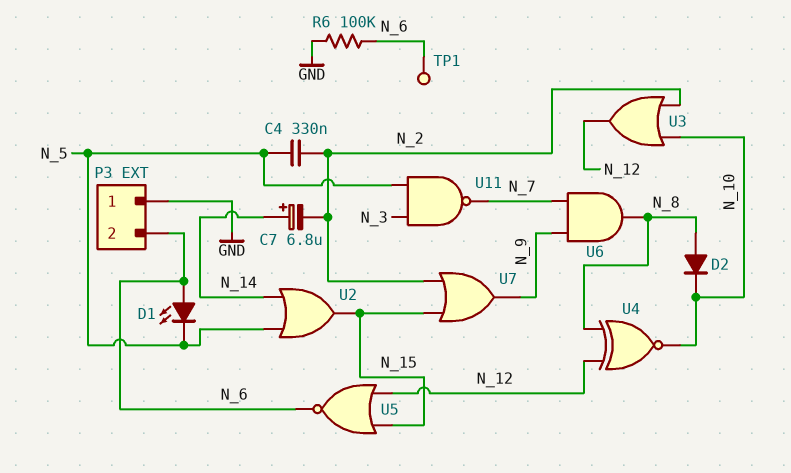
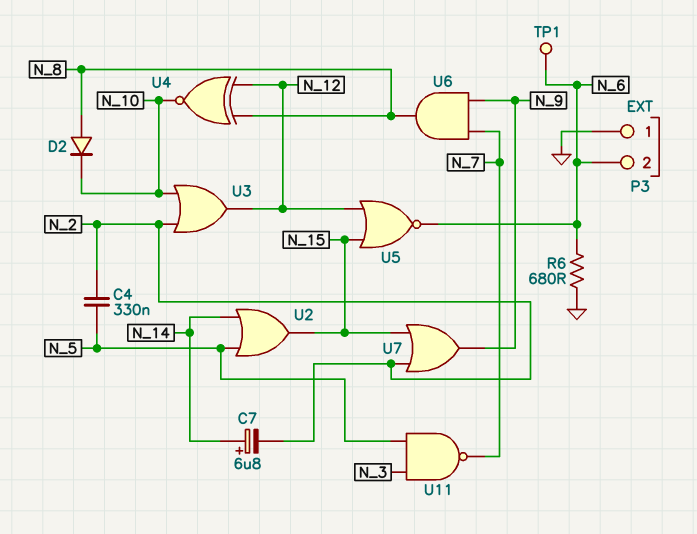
D1: LED (A N_6, K N_5) -> none
R6: 100k (GND, N_6) -> 680 (GND, N_6)

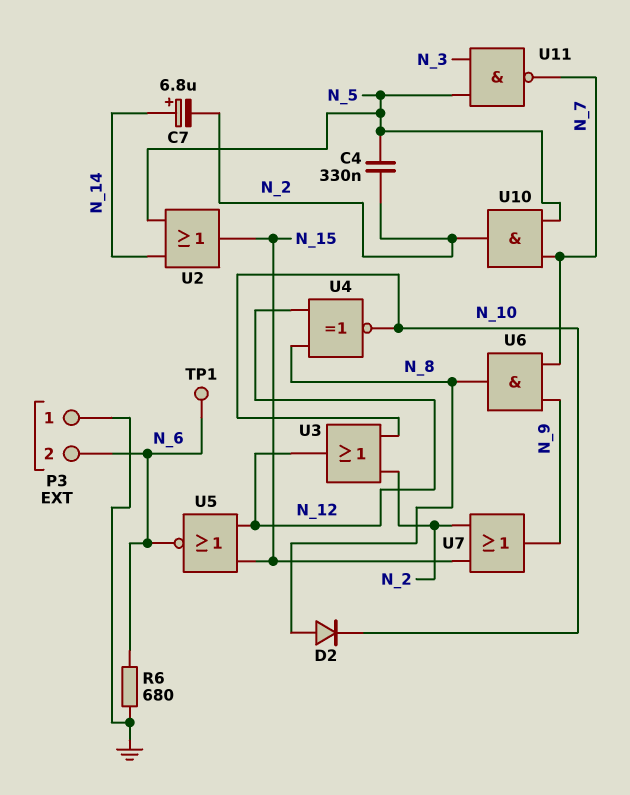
U10: none -> AND (in N_5, in N_7, out N_2)

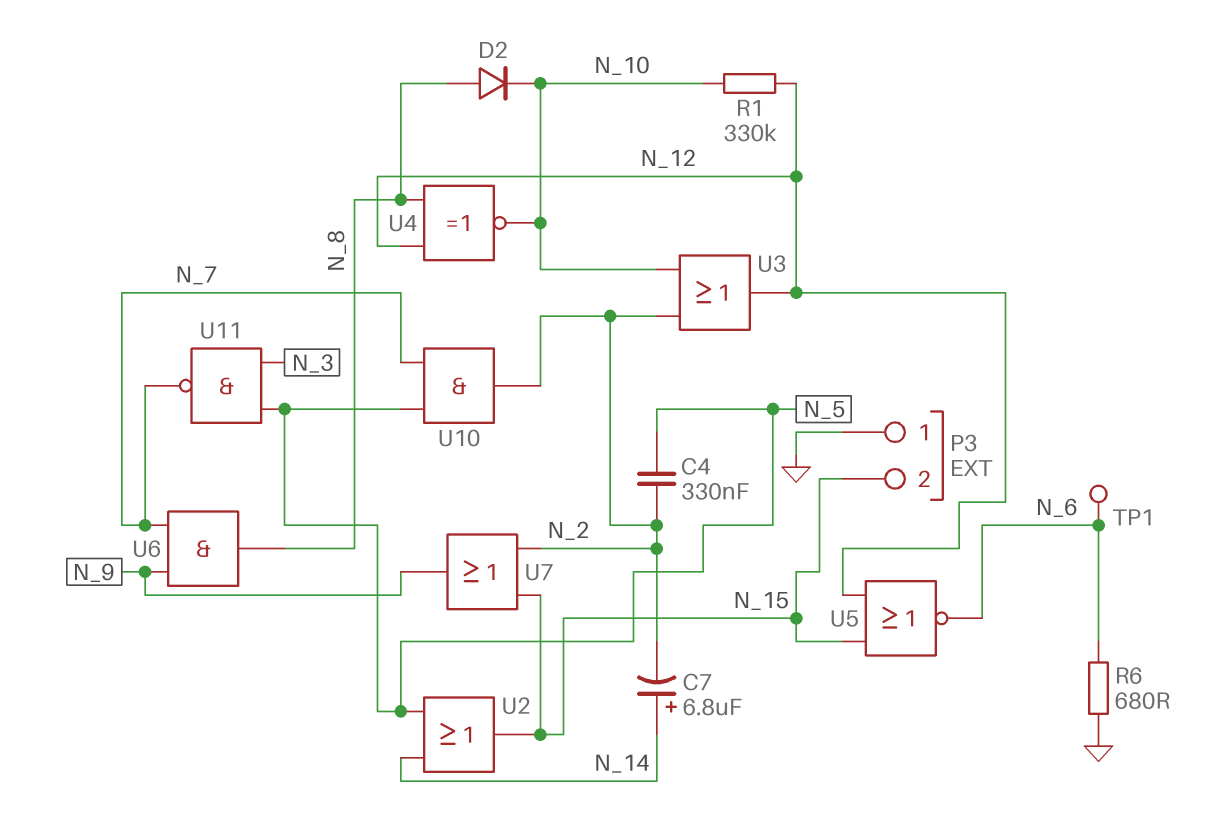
P3 pin 2: N_6 -> N_15
R1: none -> 330k (N_10, N_12)

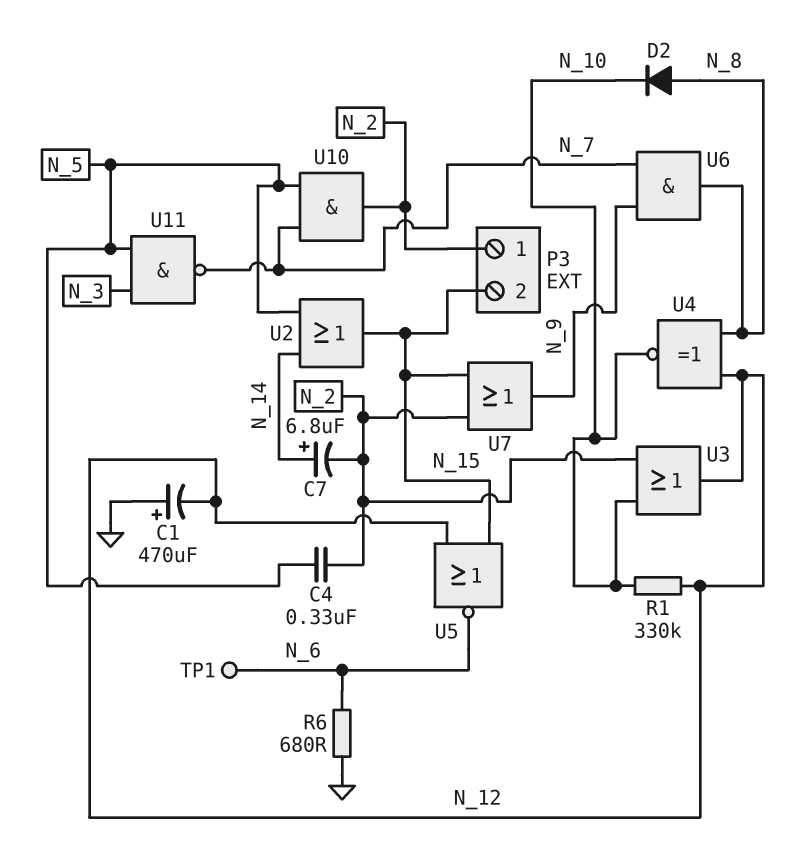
C1: none -> 470uF (plus GND, minus N_12)
P3 pin 1: GND -> N_2

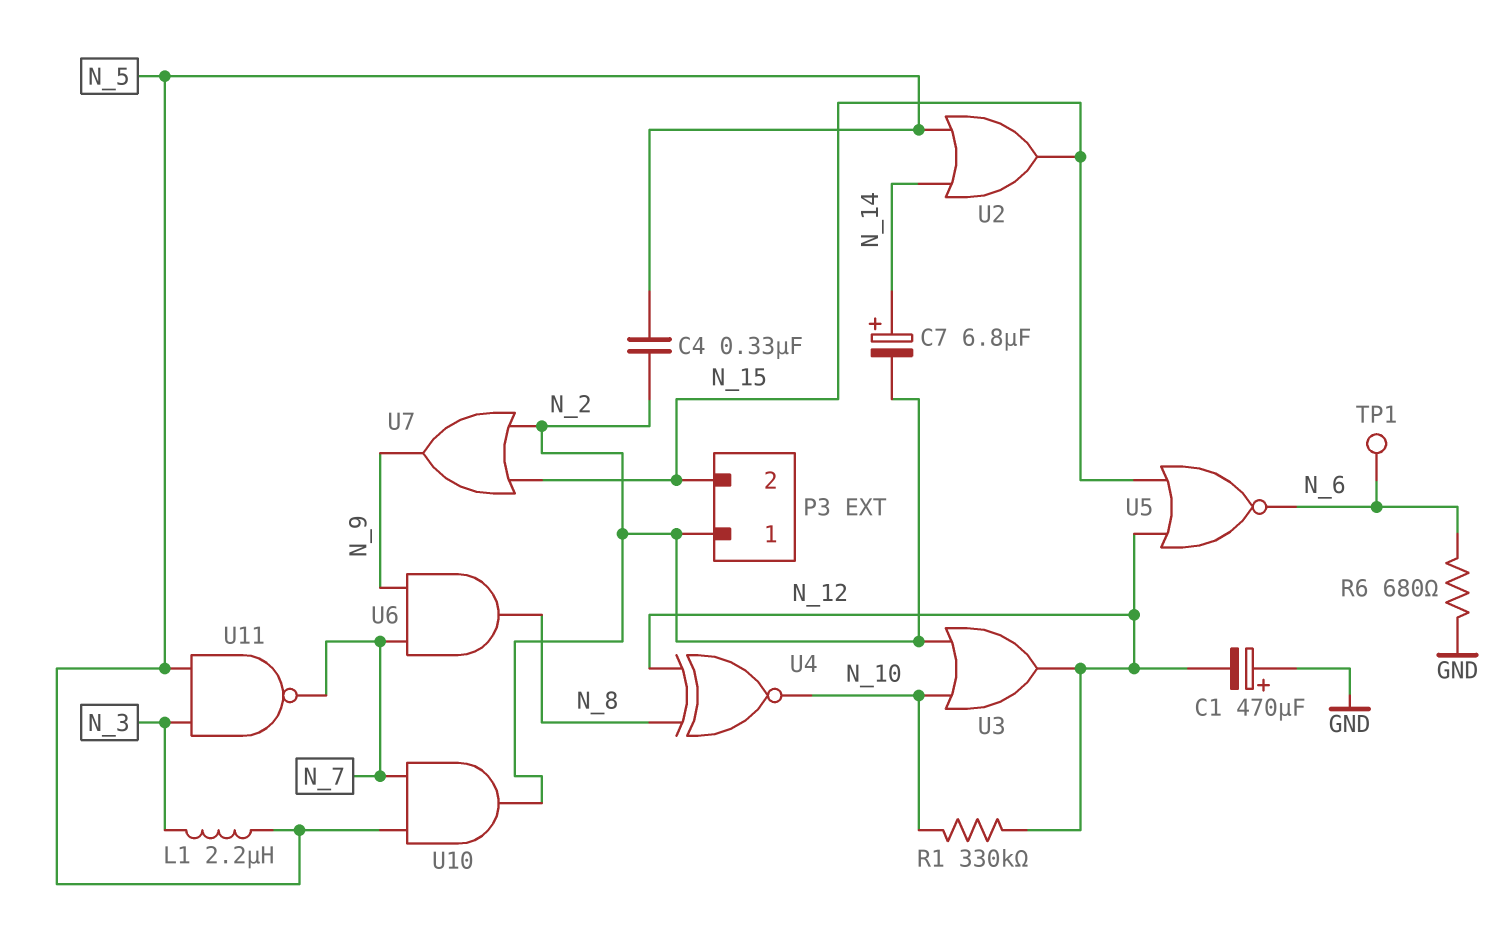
D2: diode (A N_8, K N_10) -> none
L1: none -> 2.2uH (N_3, N_5)

